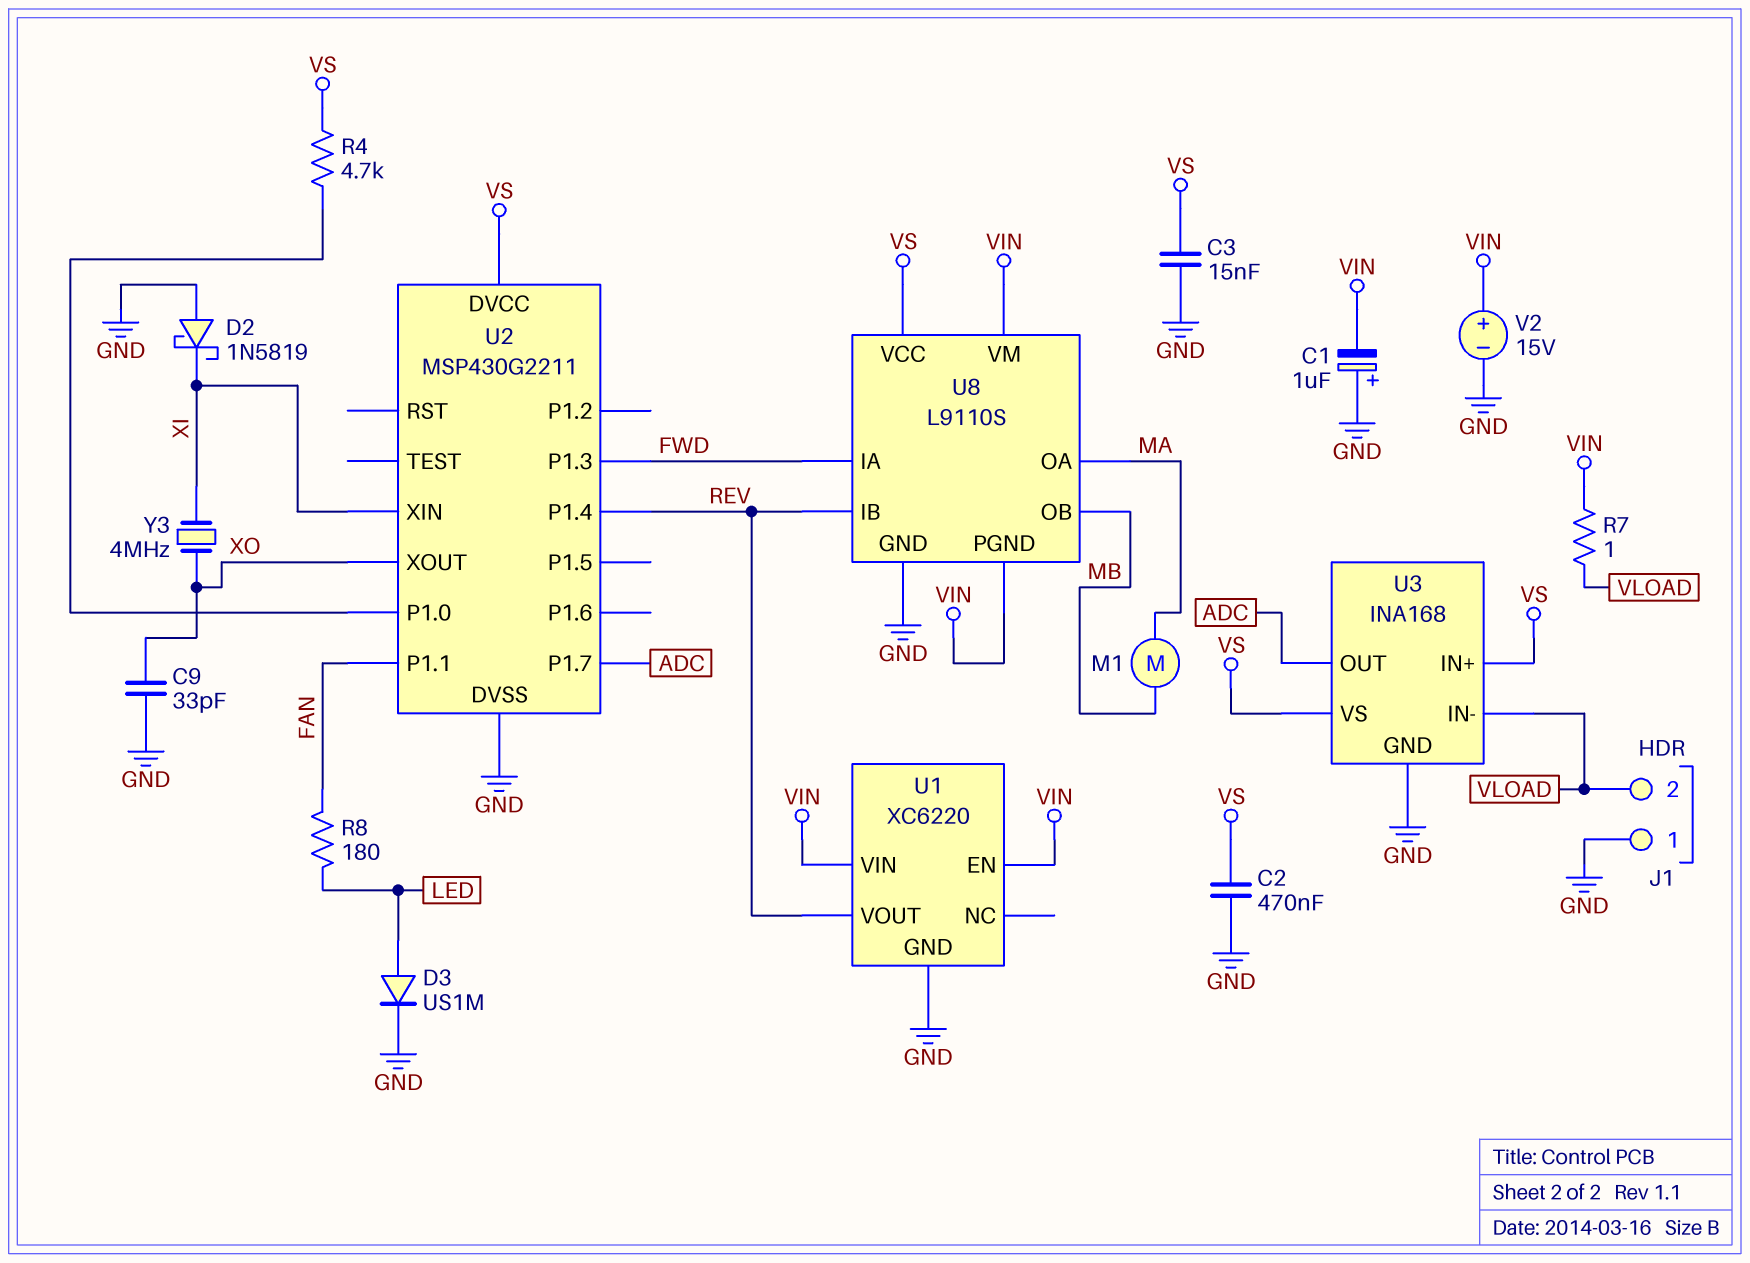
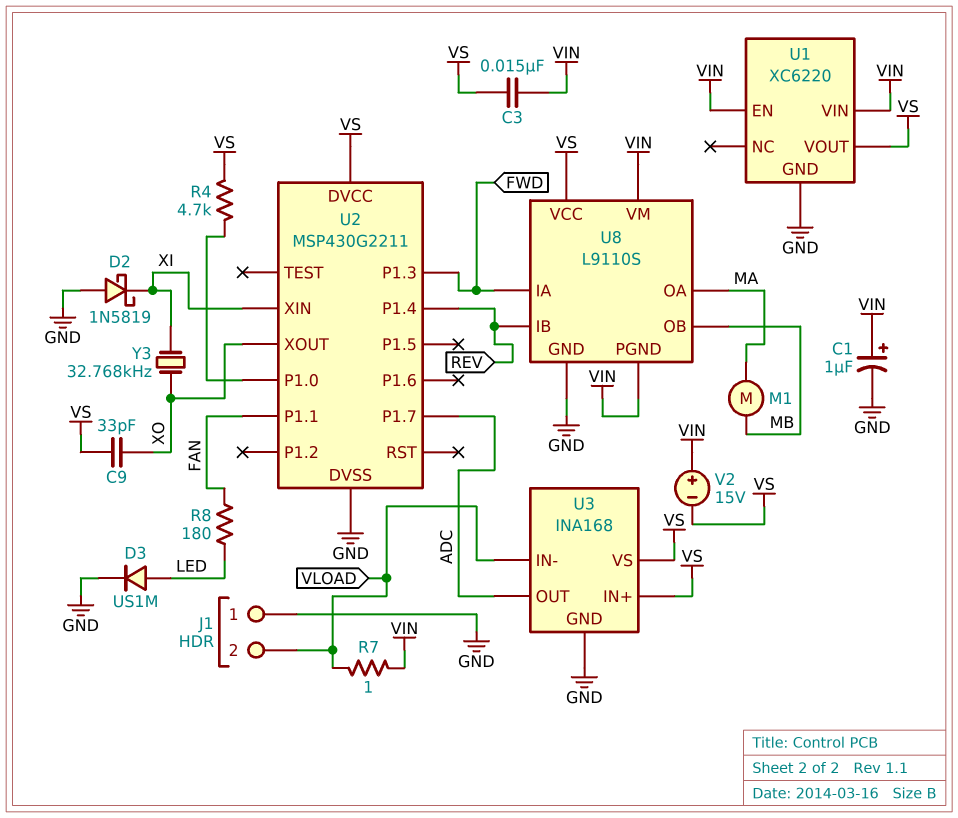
C1: 1uF (plus GND, minus VIN) -> 1uF (plus VIN, minus GND)
C2: 470nF (GND, VS) -> none
C3: 15nF (GND, VS) -> 15nF (VIN, VS)
C9: 33pF (GND, XO) -> 33pF (VS, XO)
U1 pin VOUT: REV -> VS
V2: 15V (plus VIN, minus GND) -> 15V (plus VIN, minus VS)
Y3: 4MHz (XI, XO) -> 32.768kHz (XI, XO)

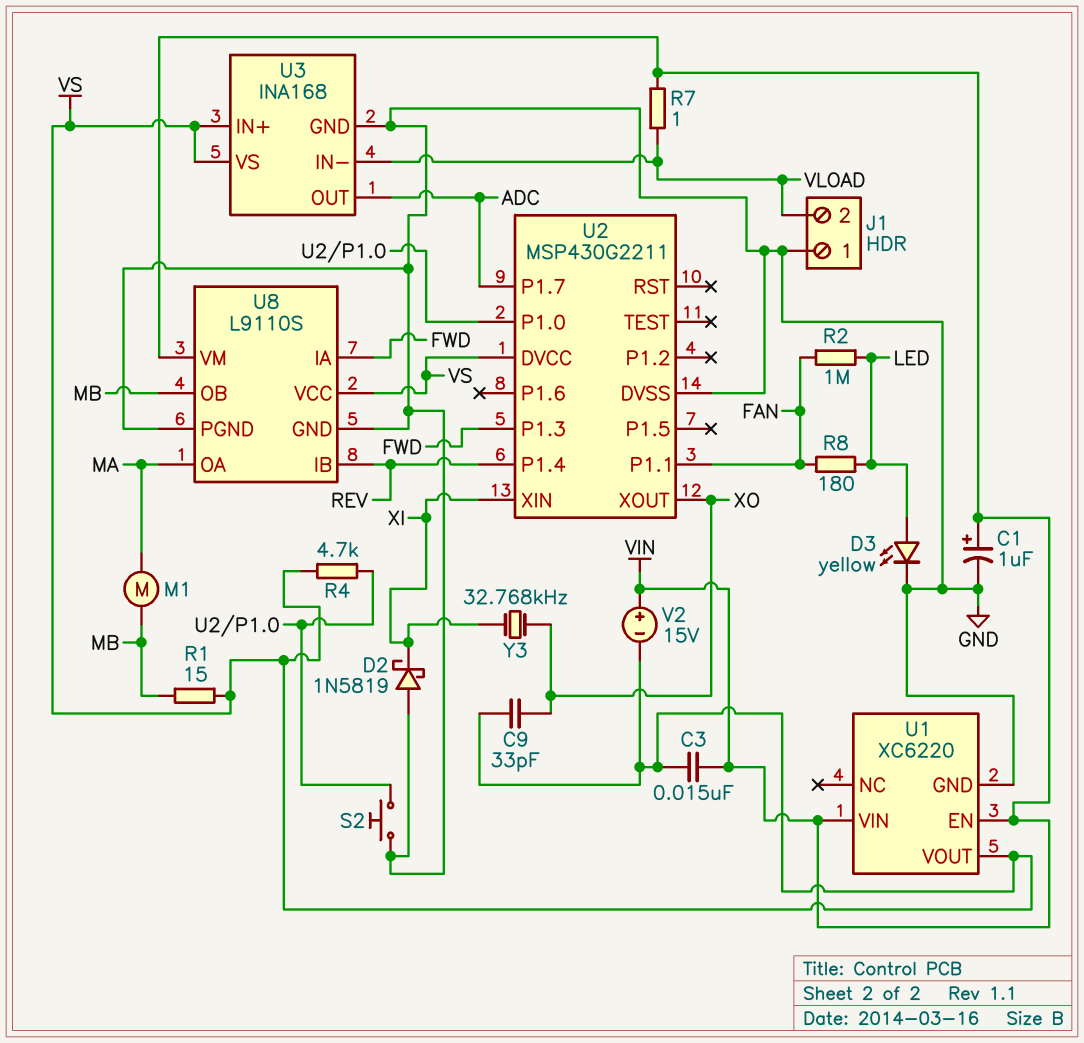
D3: diode US1M (A LED, K GND) -> LED yellow (A LED, K GND)
R1: none -> 15 (MB, VS)
R2: none -> 1M (FAN, LED)
S2: none -> button (GND, U2/P1.0)
U8 pin PGND: VIN -> GND

